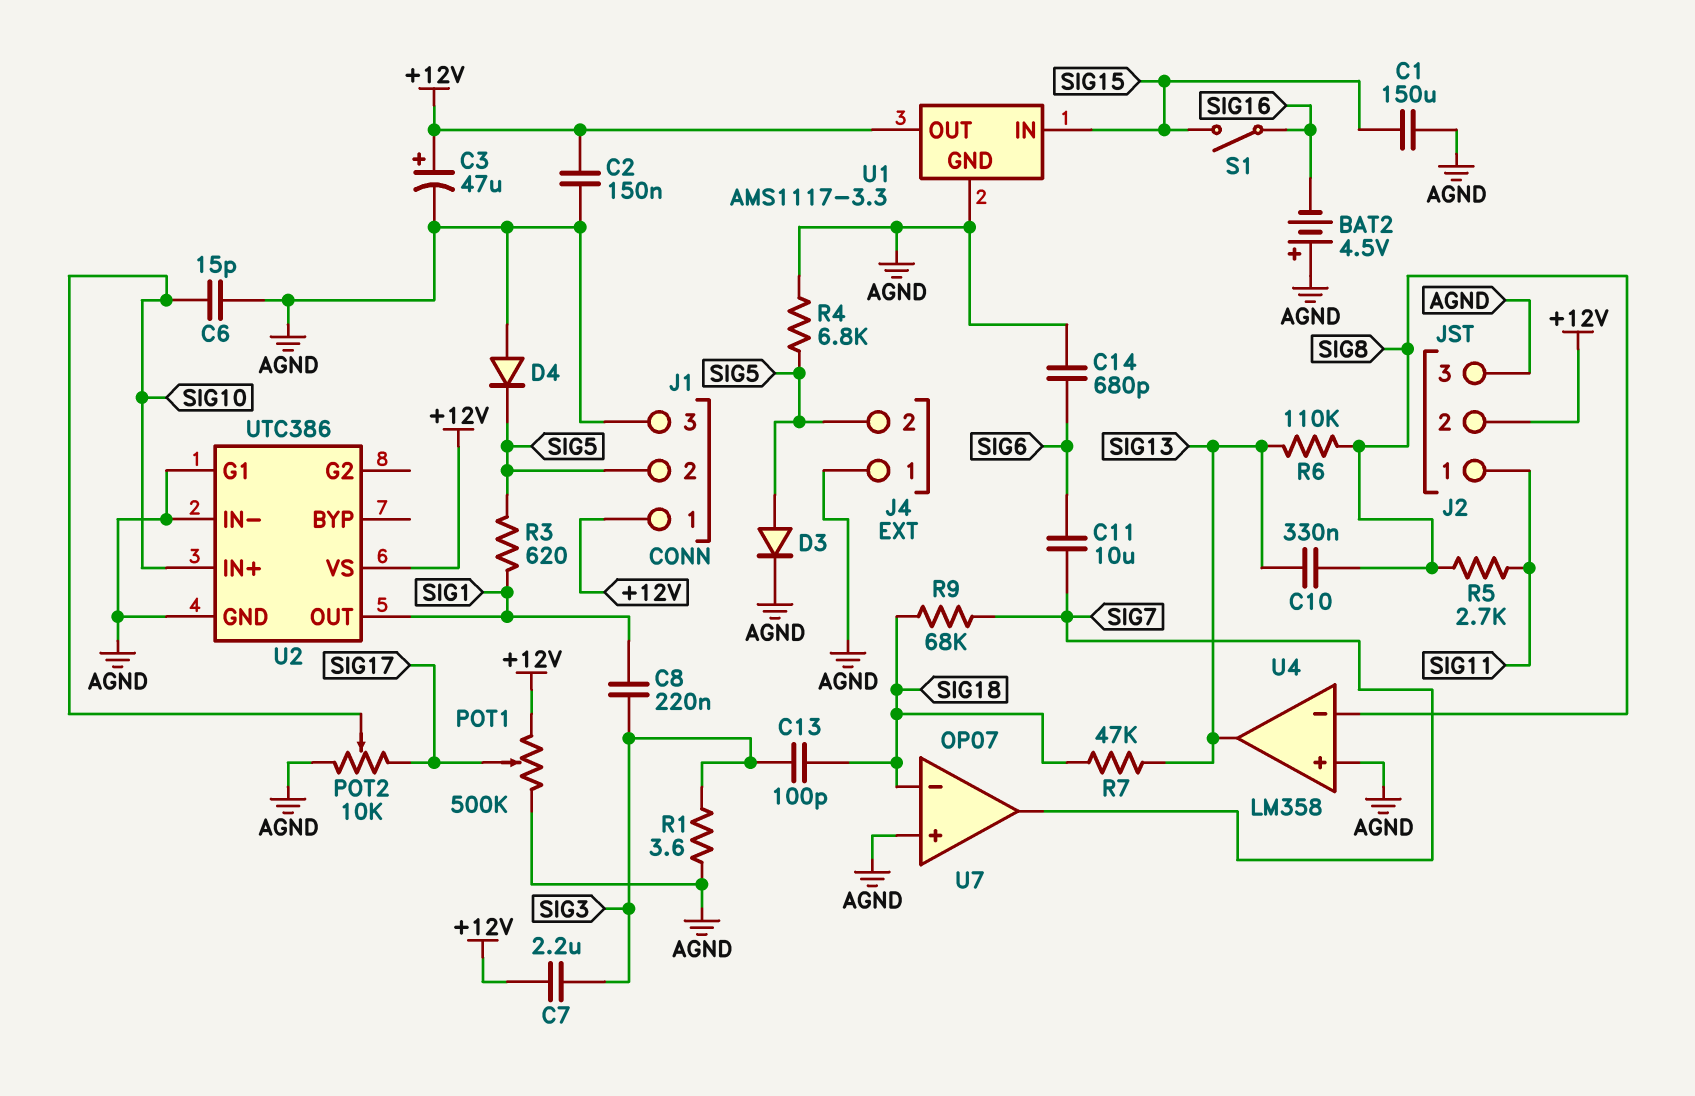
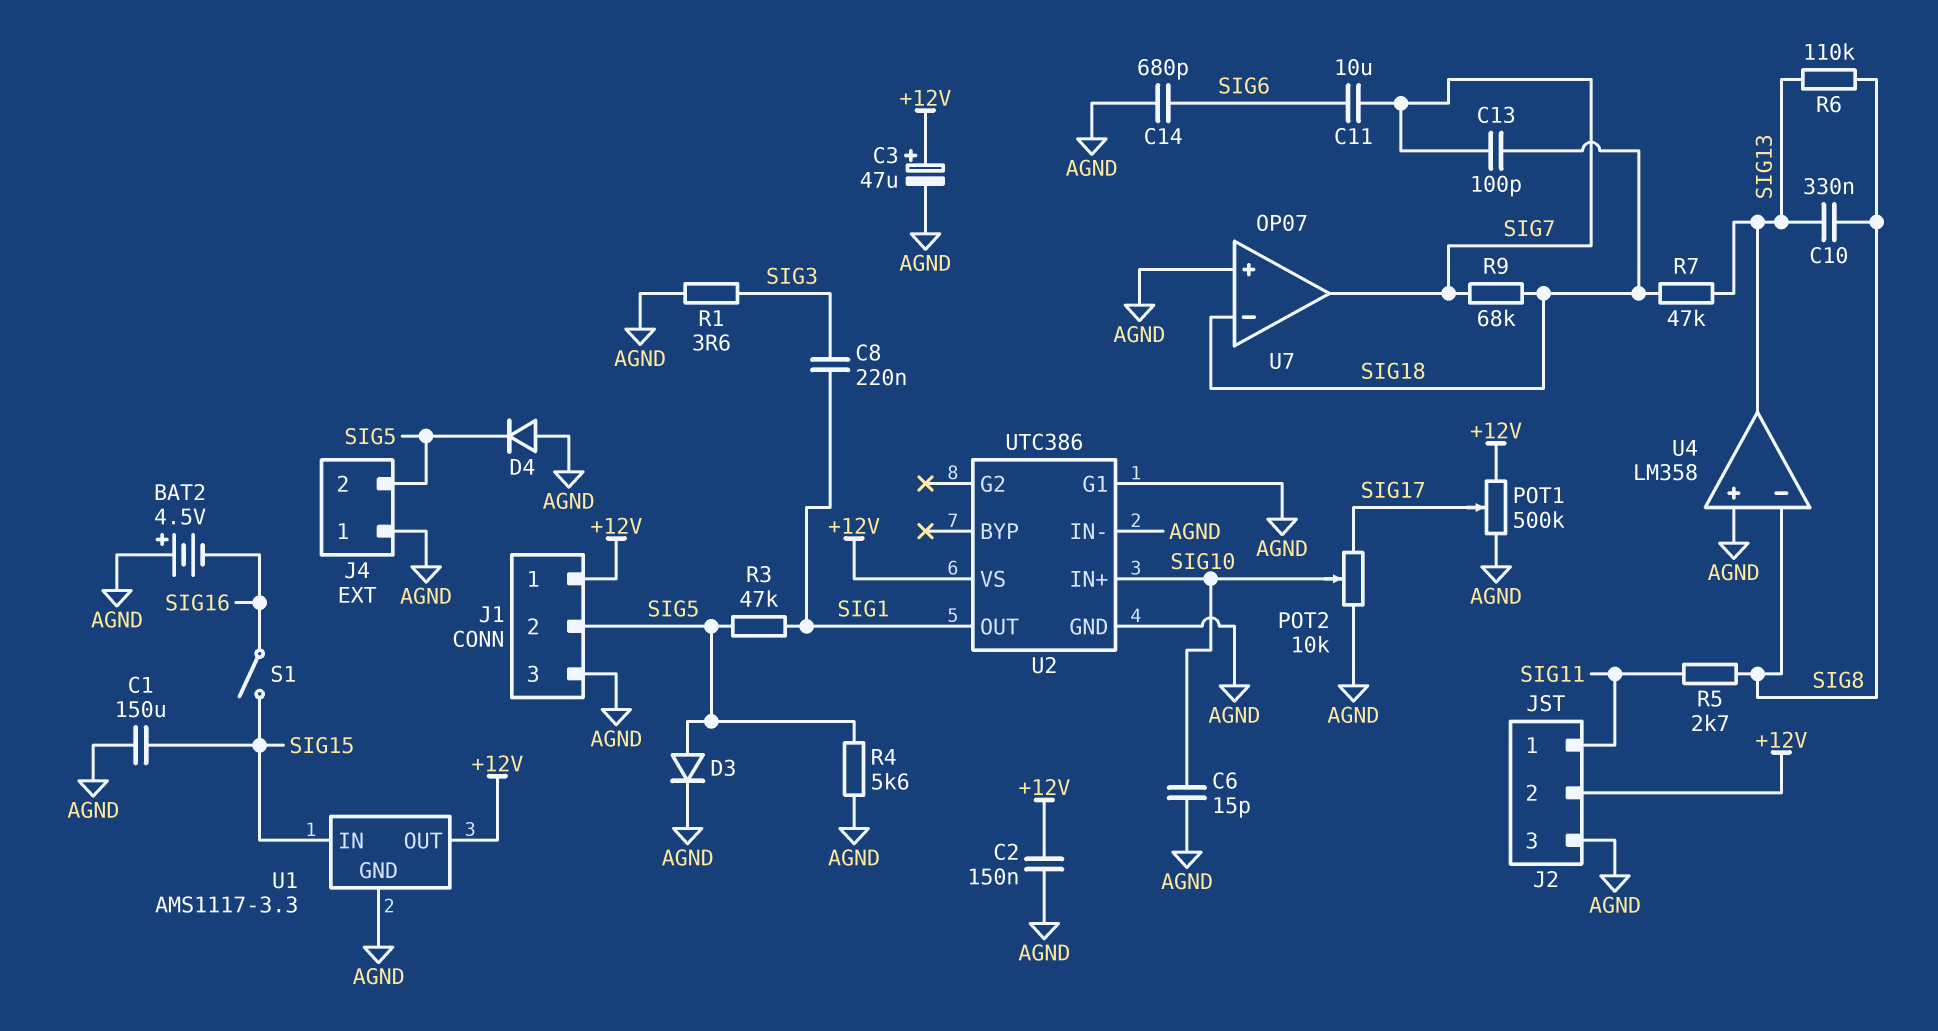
C7: 2.2uF (+12V, SIG3) -> none
C13: 100pF (SIG3, SIG18) -> 100pF (SIG7, SIG18)
R3: 620 (SIG1, SIG5) -> 47k (SIG1, SIG5)
R4: 6.8k (AGND, SIG5) -> 5.6k (AGND, SIG5)

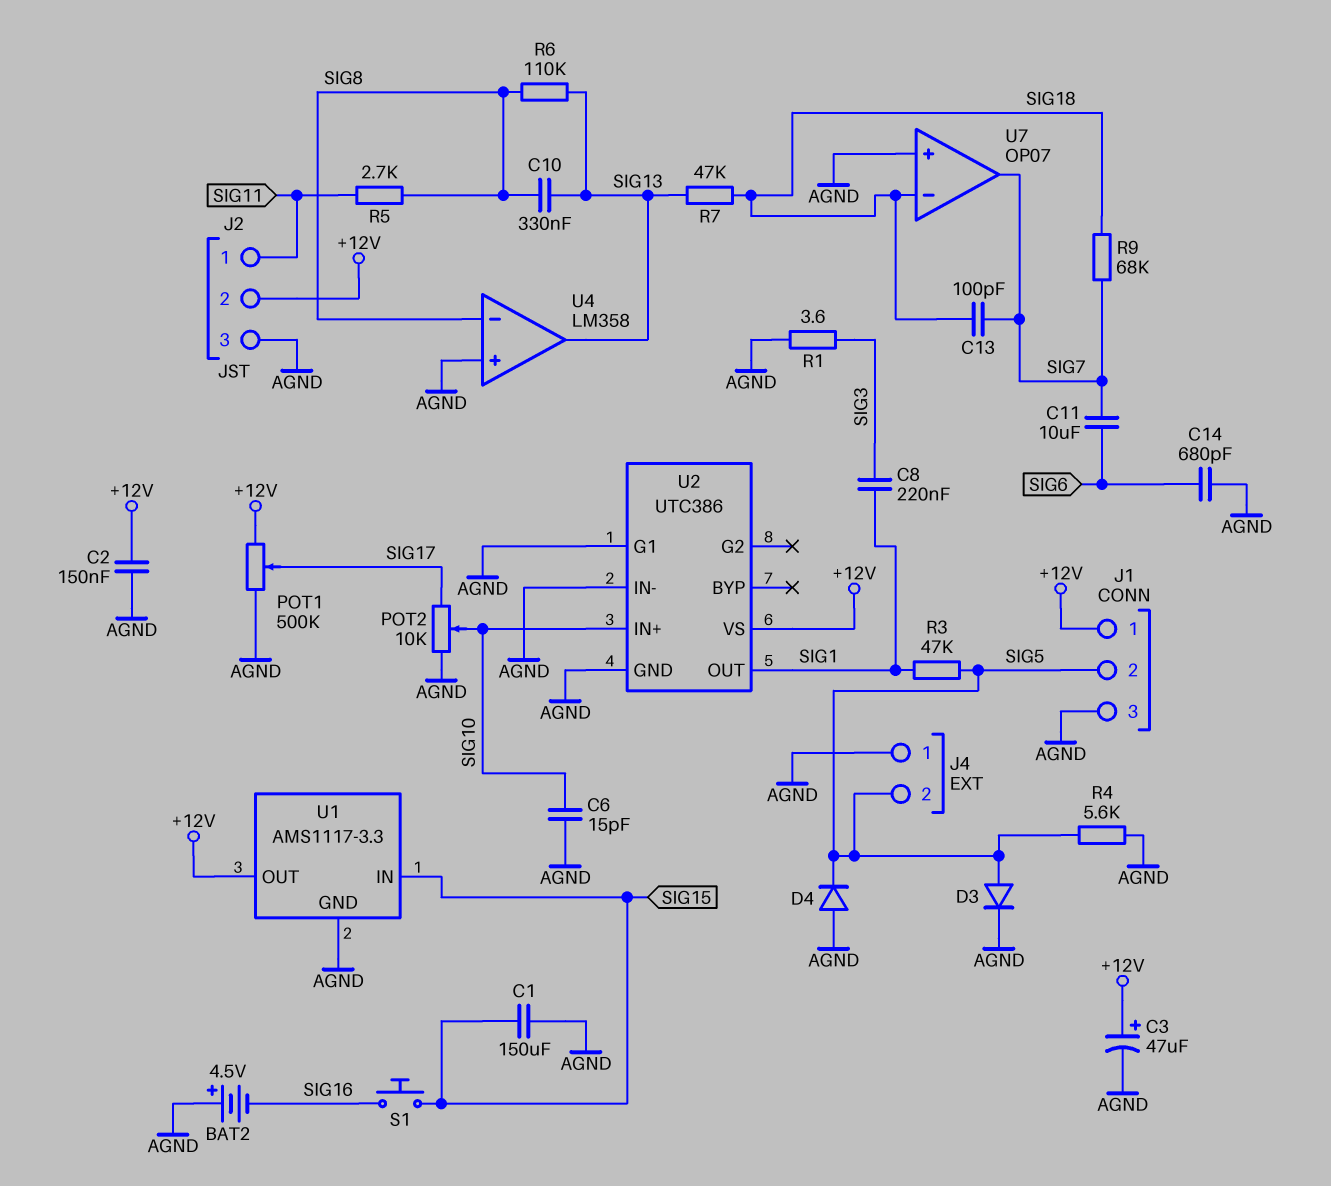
S1: switch (SIG15, SIG16) -> button (SIG15, SIG16)

